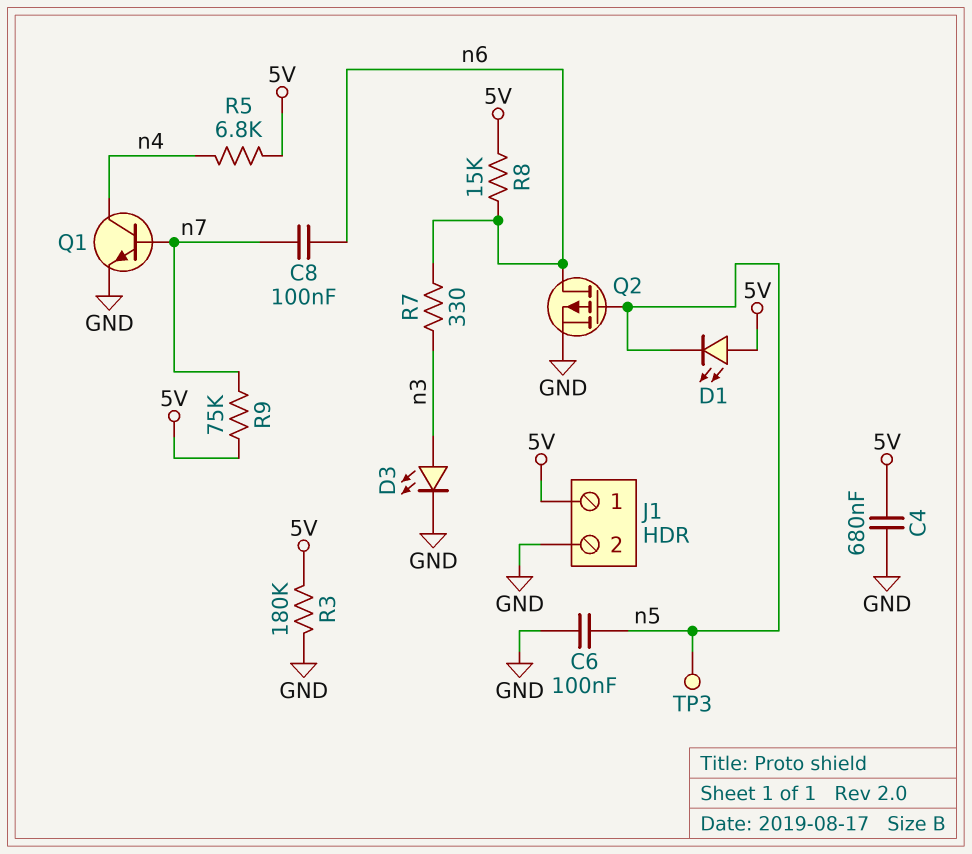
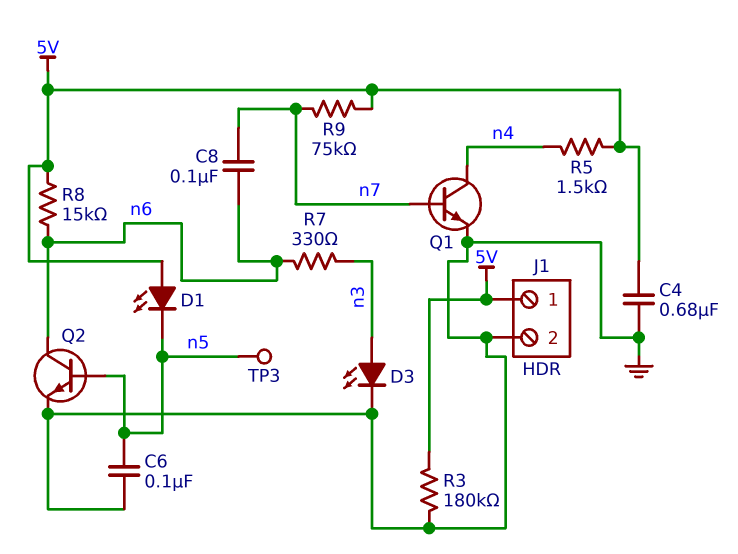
Q2: PMOS (G n5, D n6, S GND) -> NPN (B n5, C n6, E GND)
R5: 6.8k (5V, n4) -> 1.5k (5V, n4)

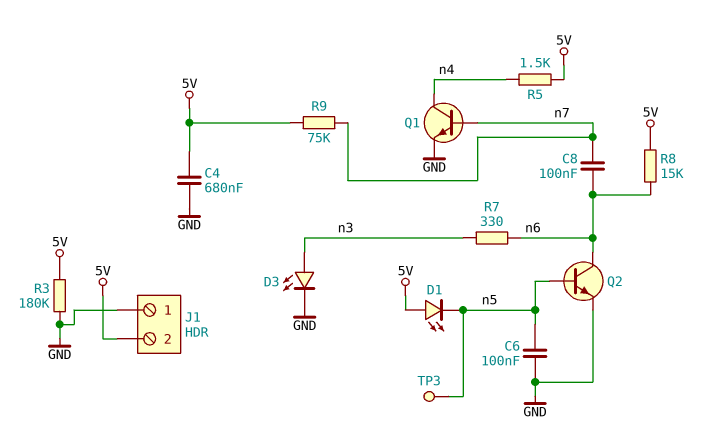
J1 pin 1: 5V -> GND
J1 pin 2: GND -> 5V

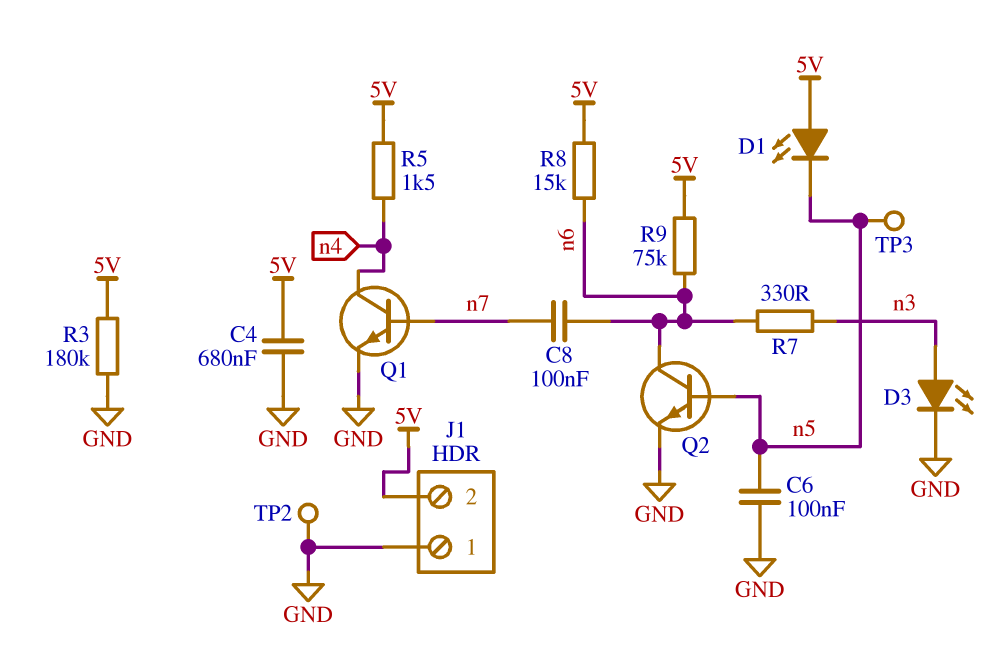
R9: 75k (5V, n7) -> 75k (5V, n6)
TP2: none -> test point (GND)

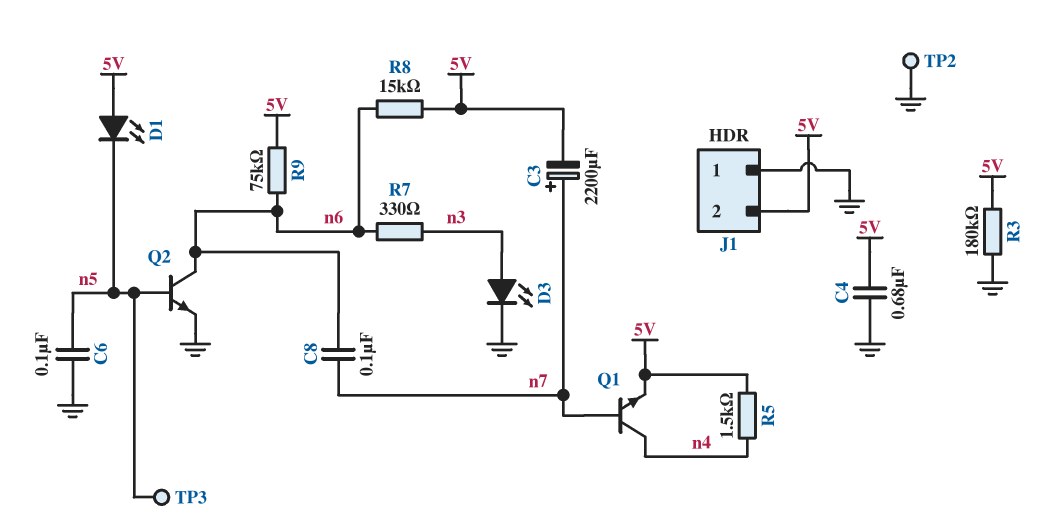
C3: none -> 2200uF (plus n7, minus 5V)
Q1: NPN (B n7, C n4, E GND) -> NPN (B n7, C n4, E 5V)

